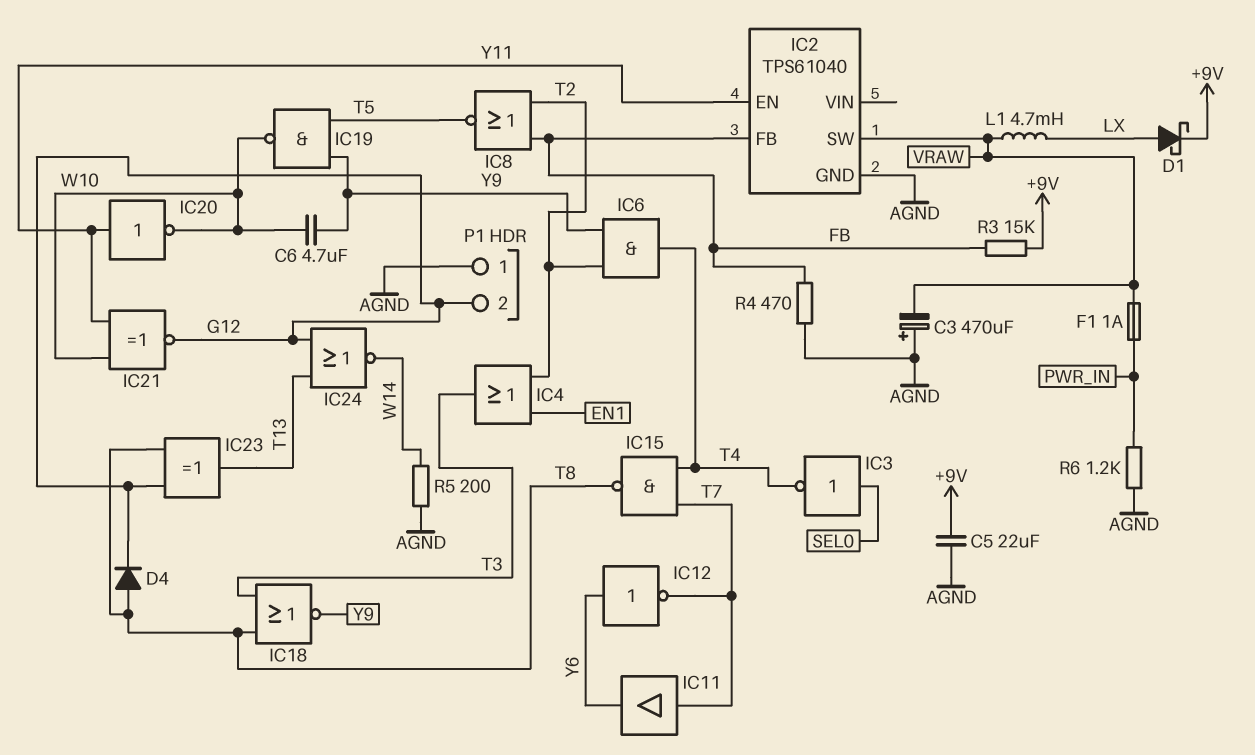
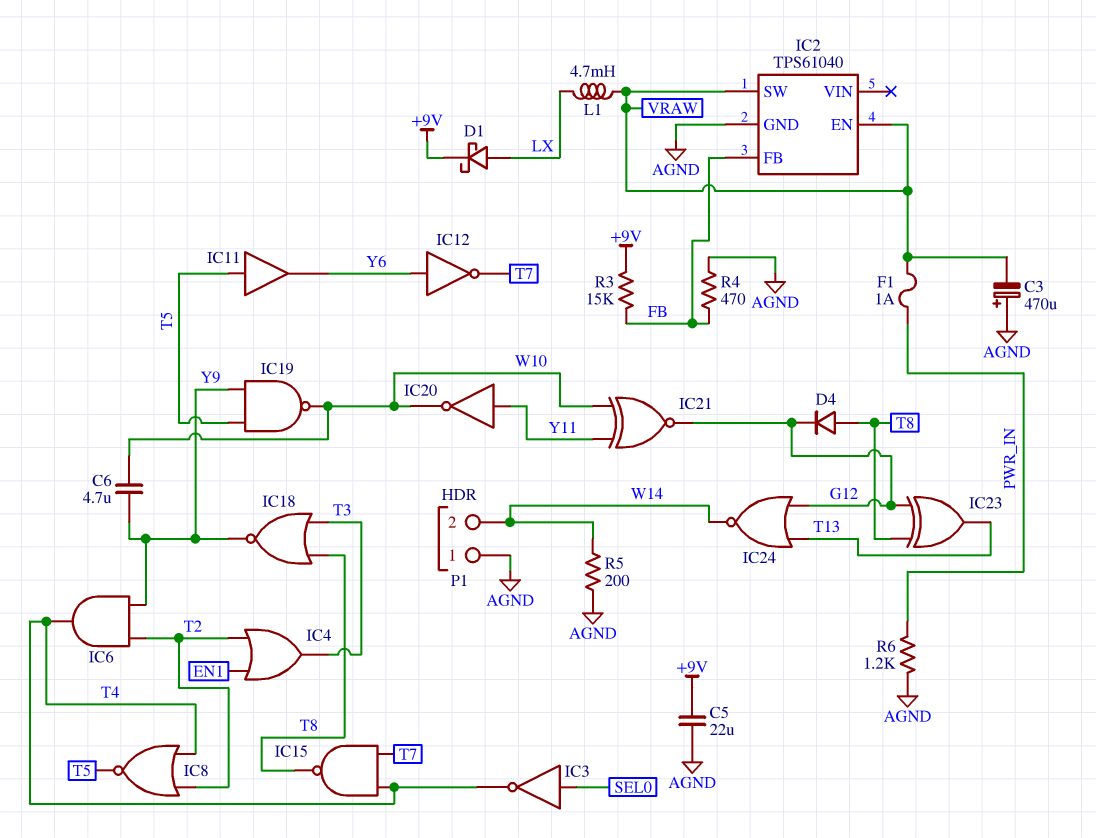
IC2 pin EN: Y11 -> VRAW
IC8: NOR (in FB, in T2, out T5) -> NOR (in T2, in T4, out T5)
IC11: buffer (in T7, out Y6) -> buffer (in T5, out Y6)
P1 pin 2: G12 -> W14

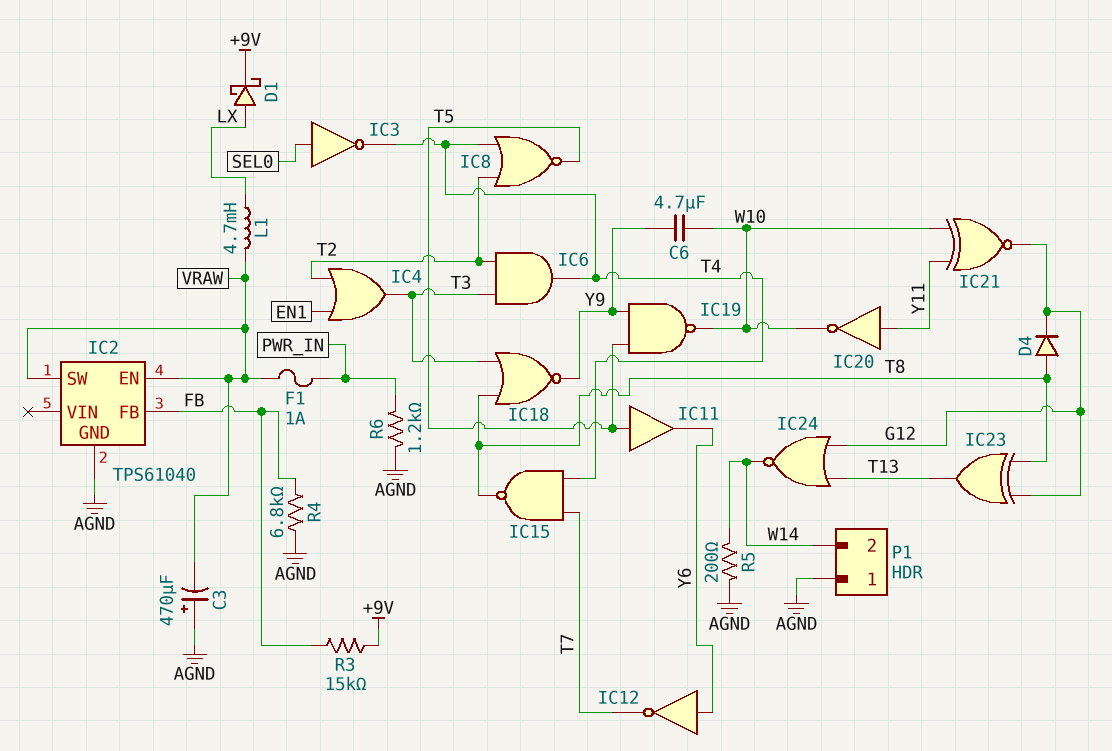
C5: 22uF (+9V, AGND) -> none
IC6: AND (in T2, in Y9, out T4) -> AND (in T2, in T3, out T4)
R4: 470 (AGND, FB) -> 6.8k (AGND, FB)

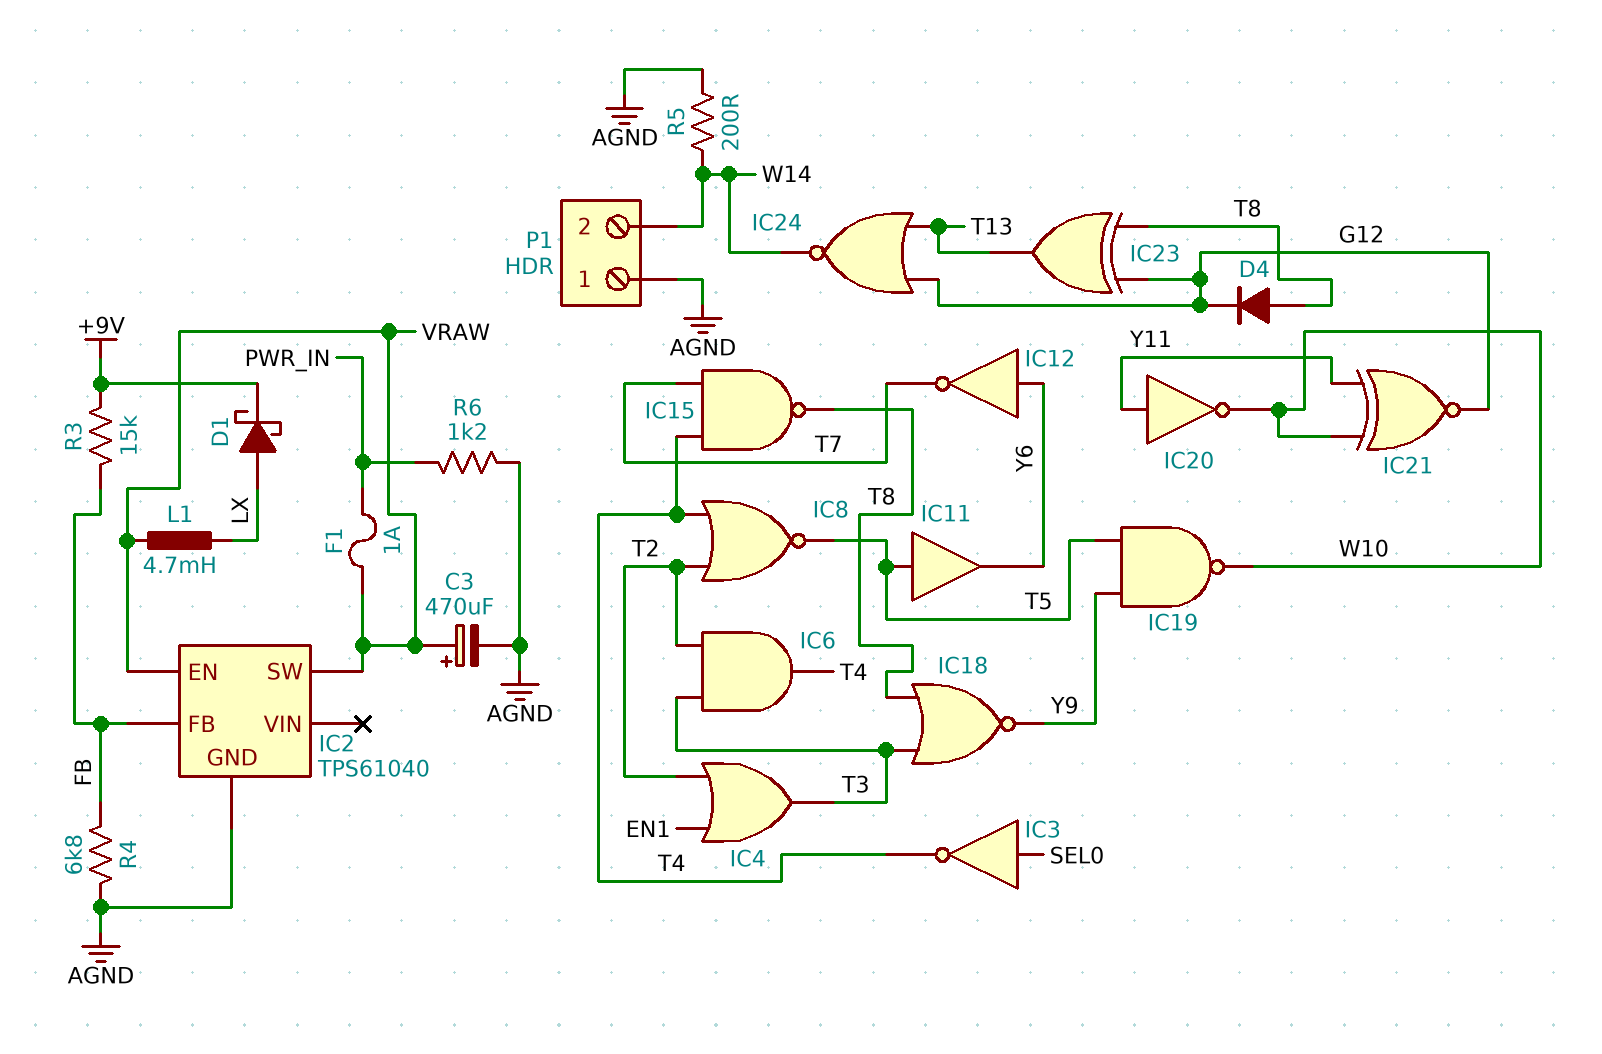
C3: 470uF (plus AGND, minus VRAW) -> 470uF (plus VRAW, minus AGND)
C6: 4.7uF (W10, Y9) -> none

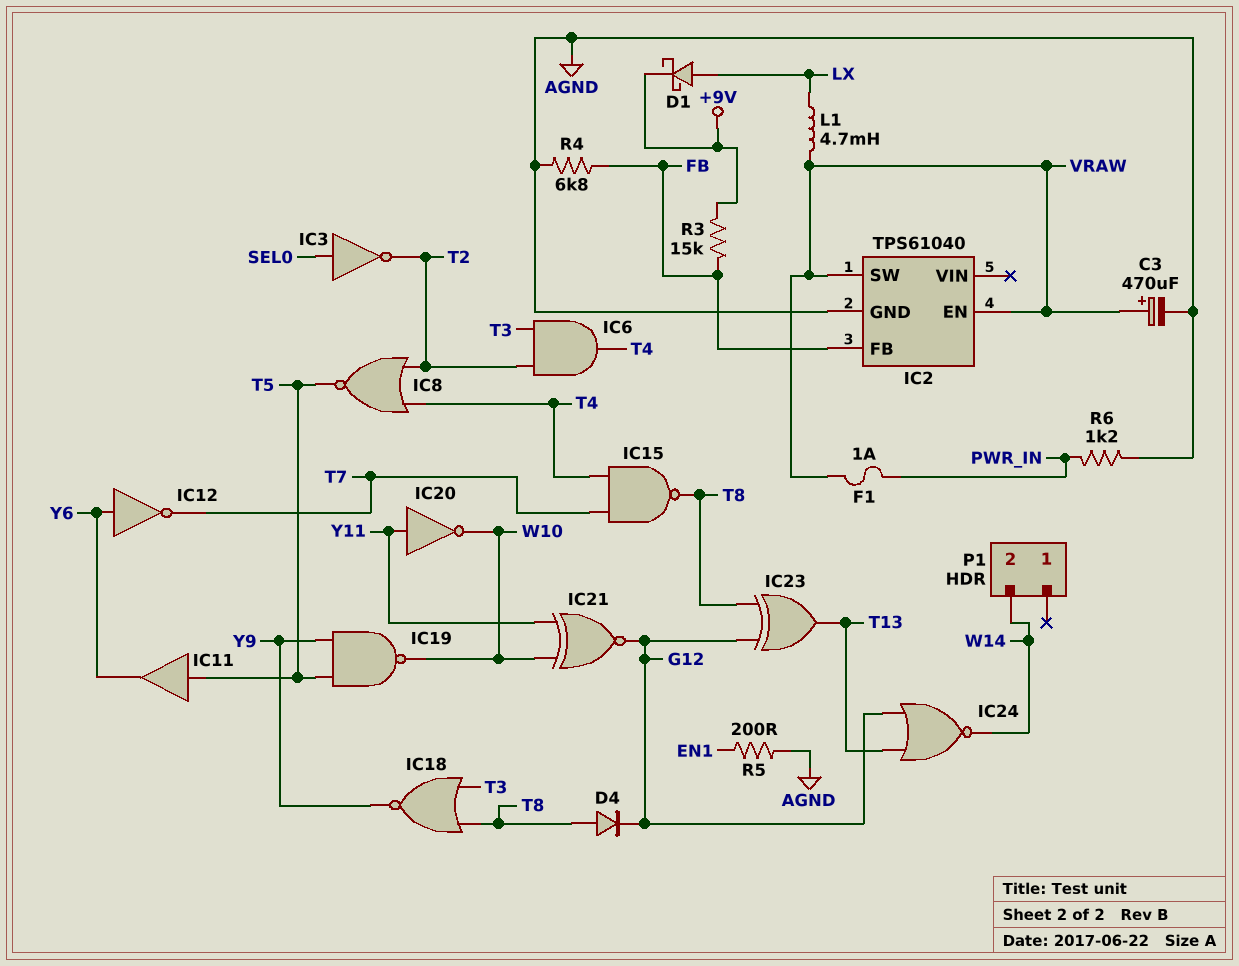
IC3: NOT (in SEL0, out T4) -> NOT (in SEL0, out T2)
IC4: OR (in EN1, in T2, out T3) -> none
P1 pin 1: AGND -> none
R5: 200 (AGND, W14) -> 200 (AGND, EN1)

